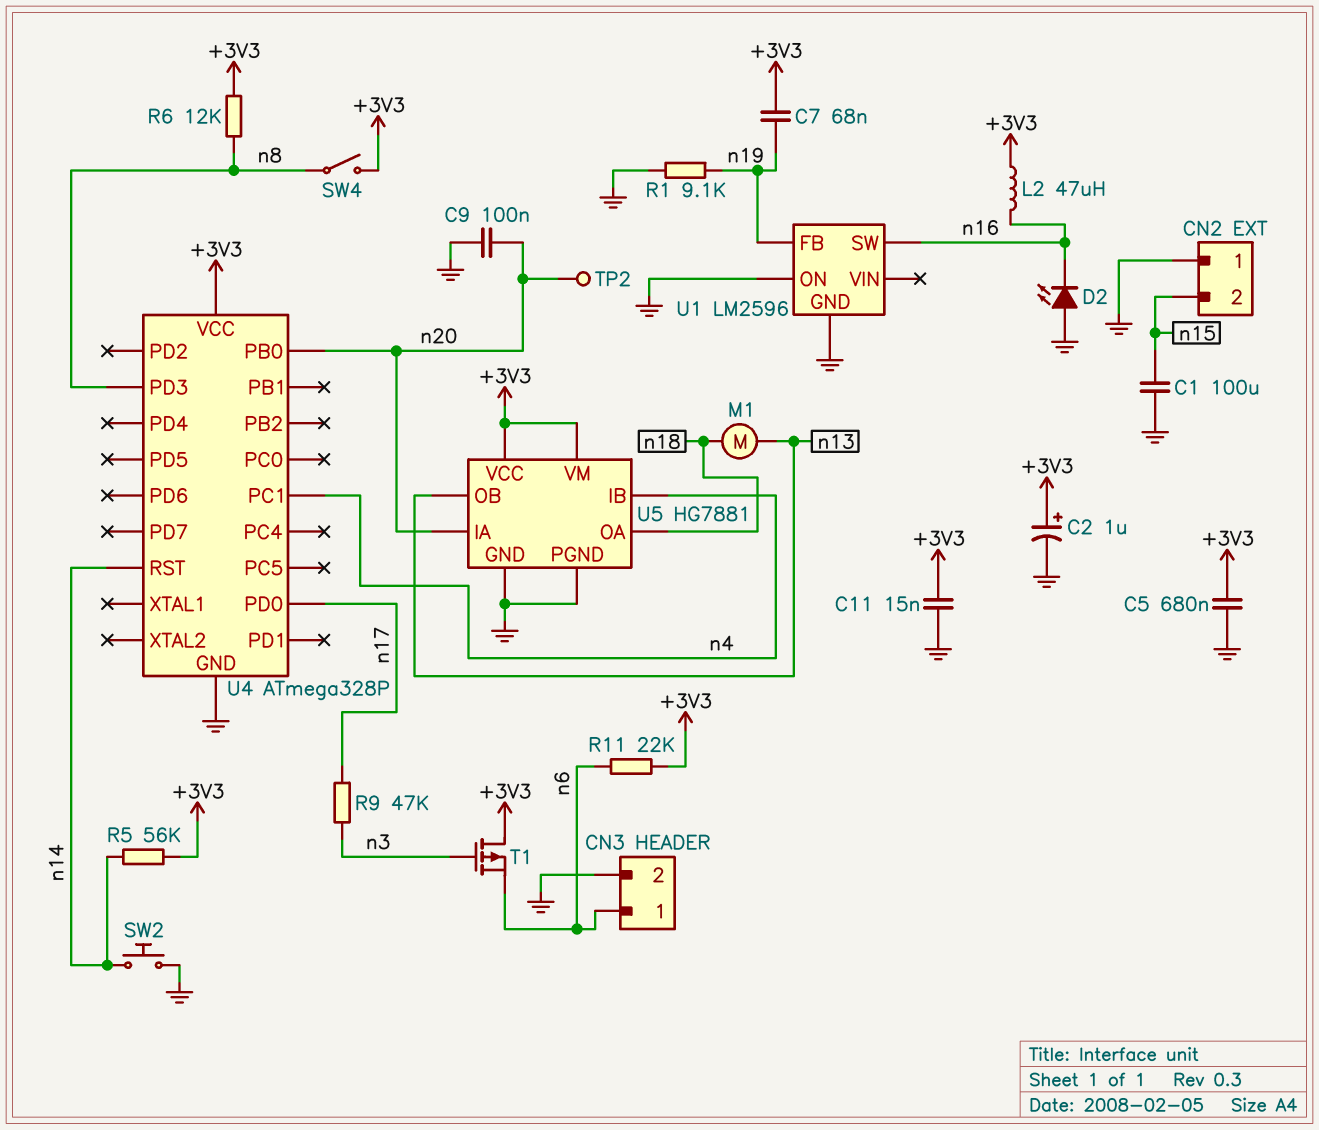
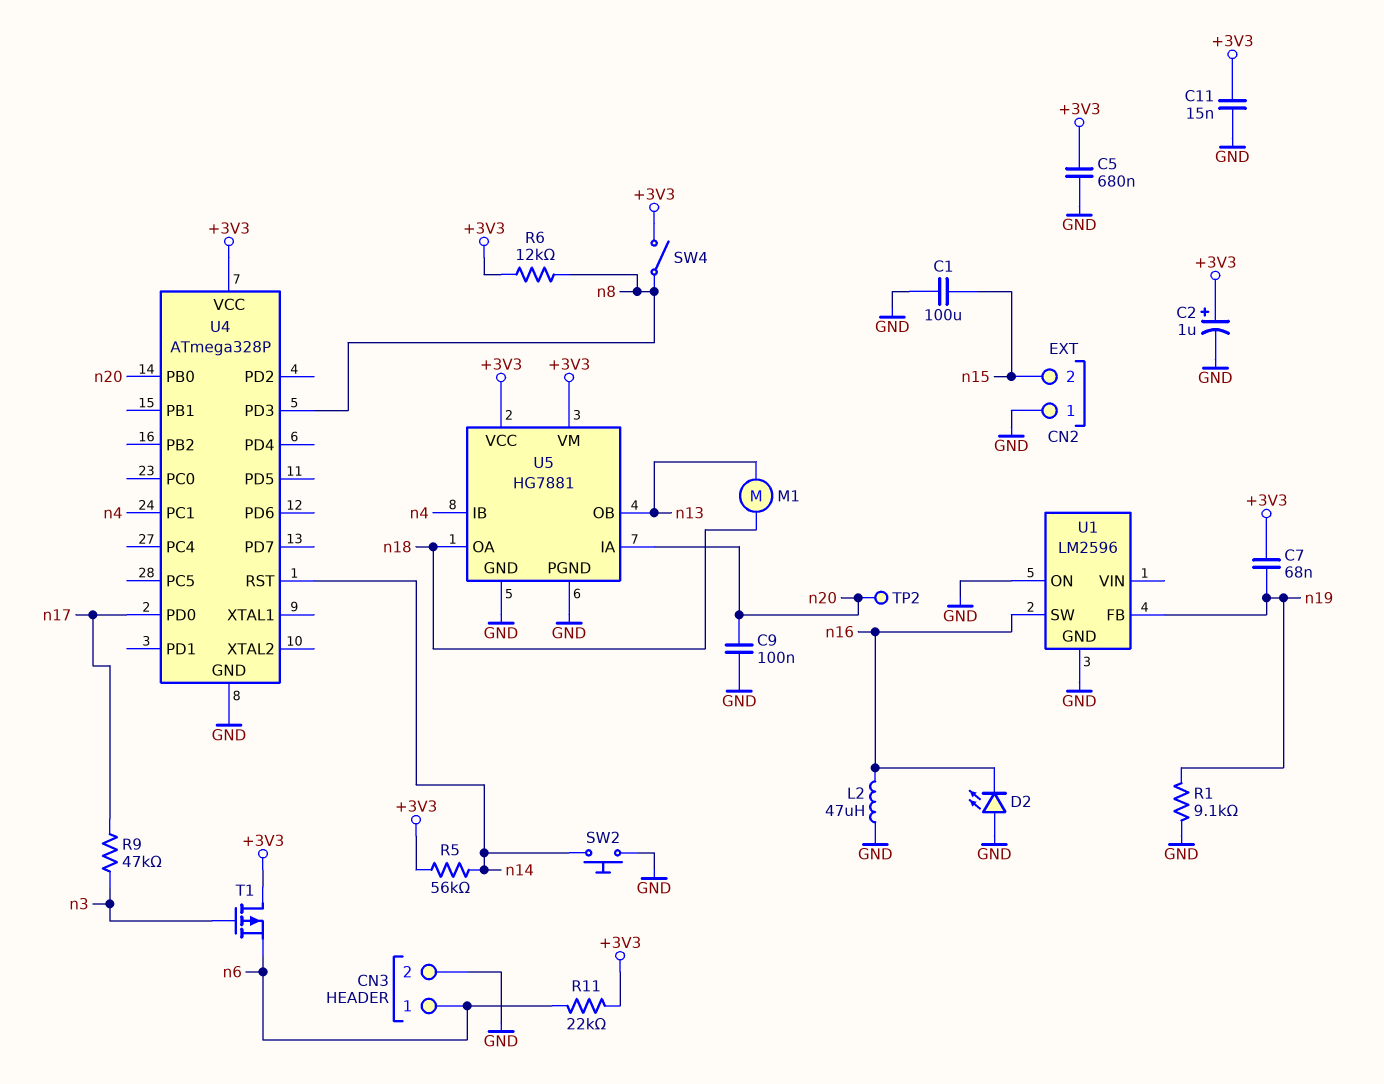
L2: 47uH (+3V3, n16) -> 47uH (GND, n16)

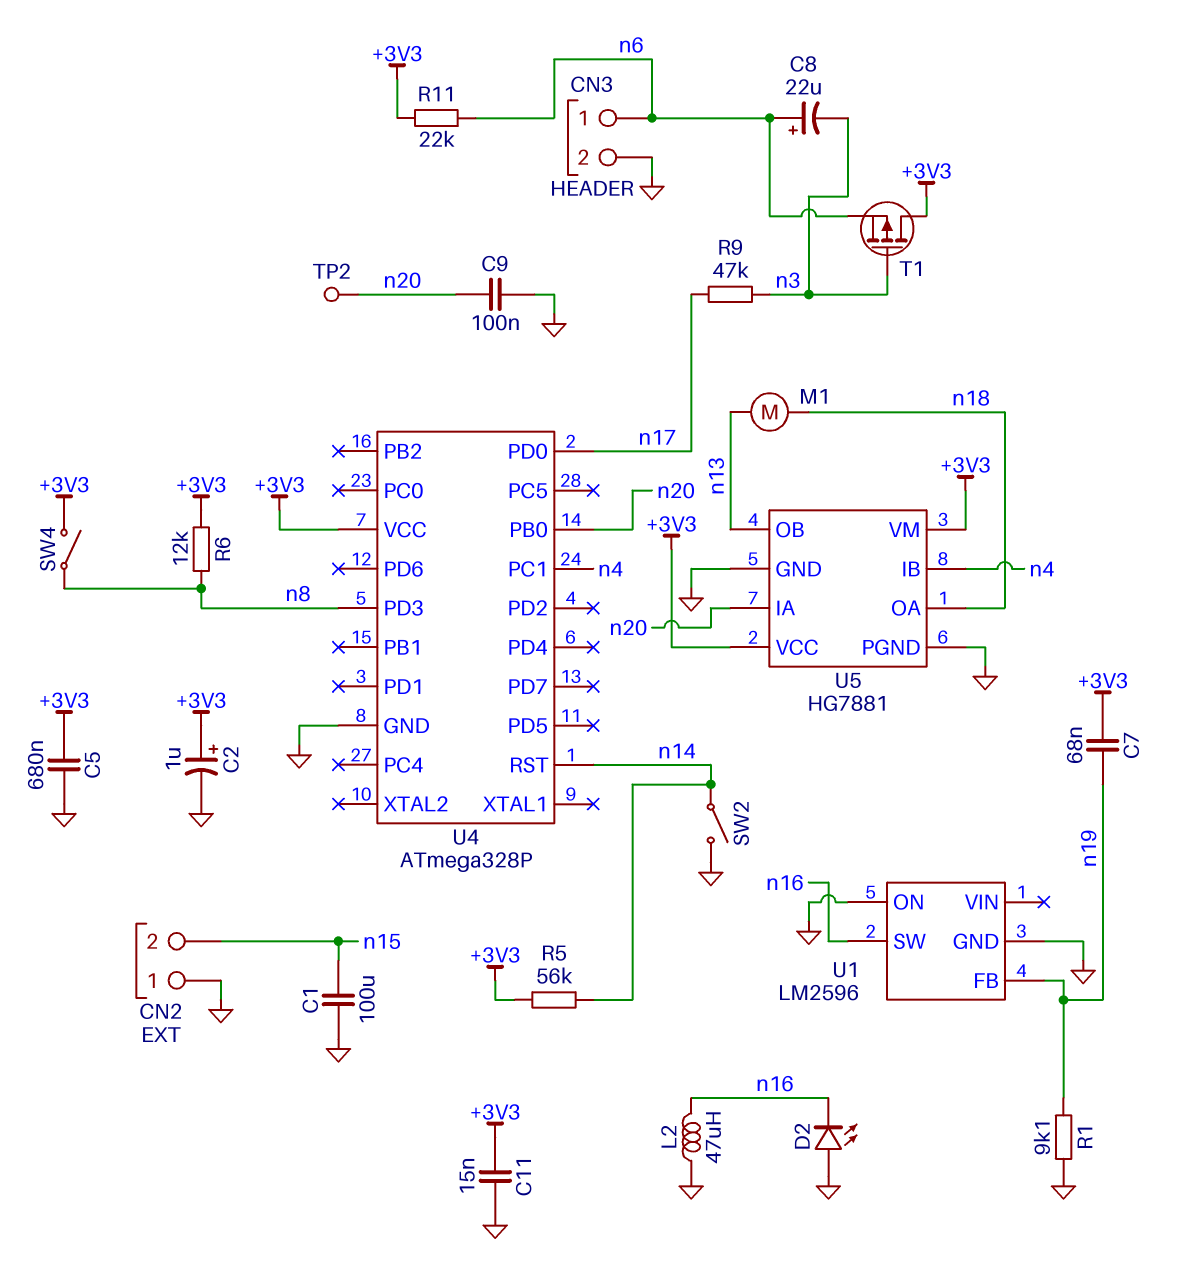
C8: none -> 22uF (plus n6, minus n3)
SW2: button (GND, n14) -> switch (GND, n14)

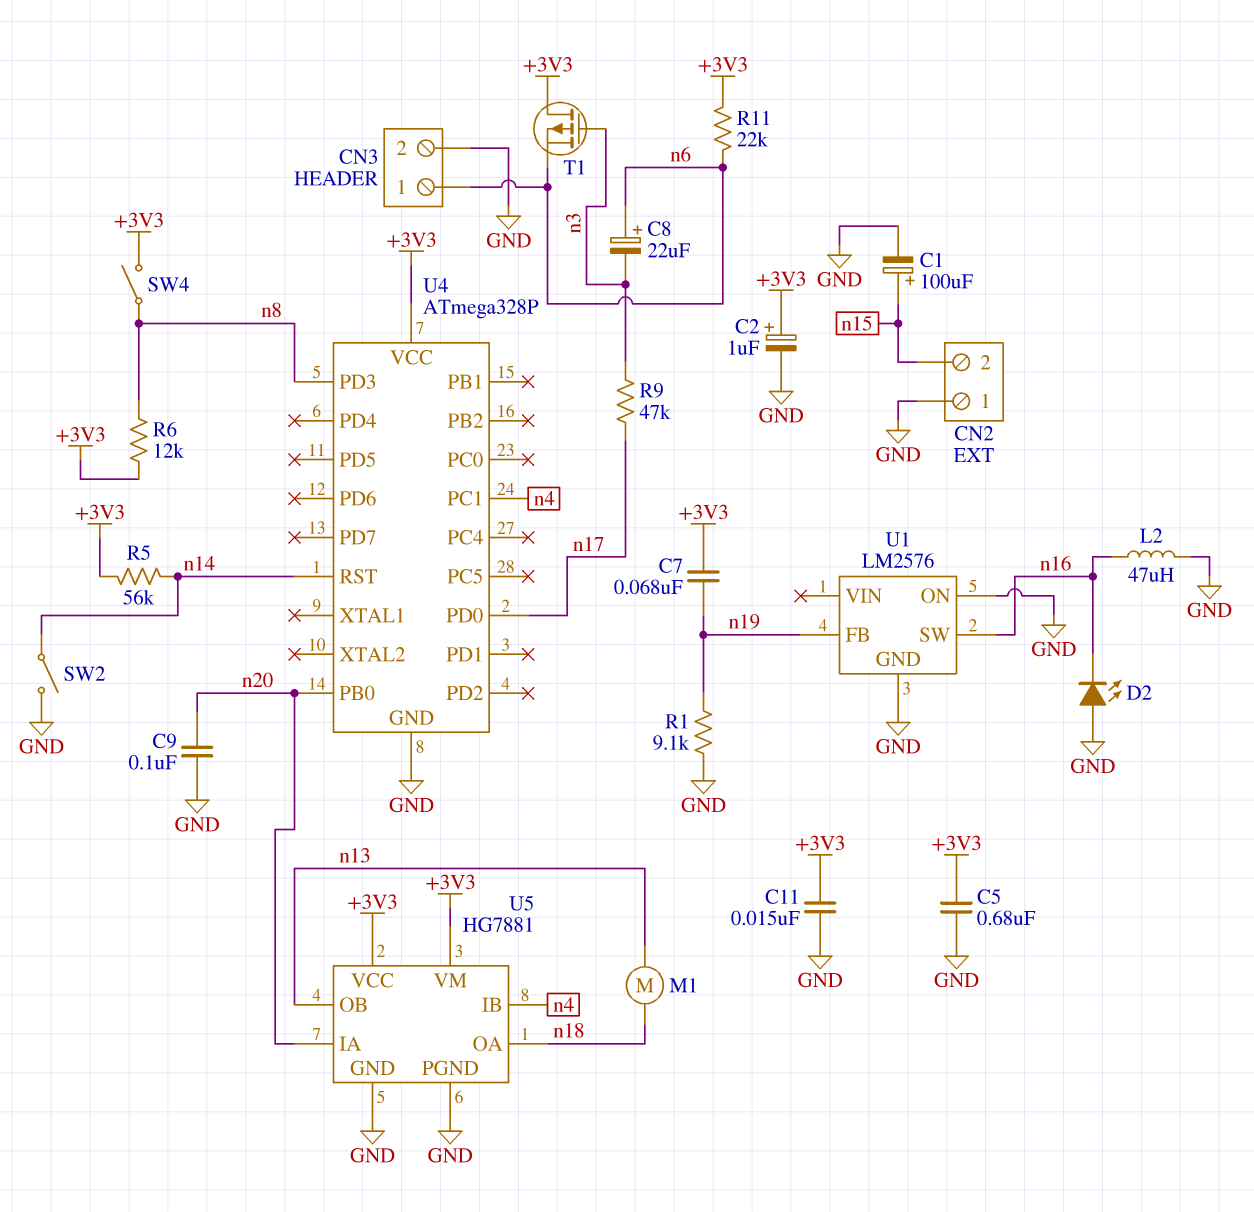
C1: 100uF (GND, n15) -> 100uF (plus n15, minus GND)
TP2: test point (n20) -> none
U1: LM2596 -> LM2576

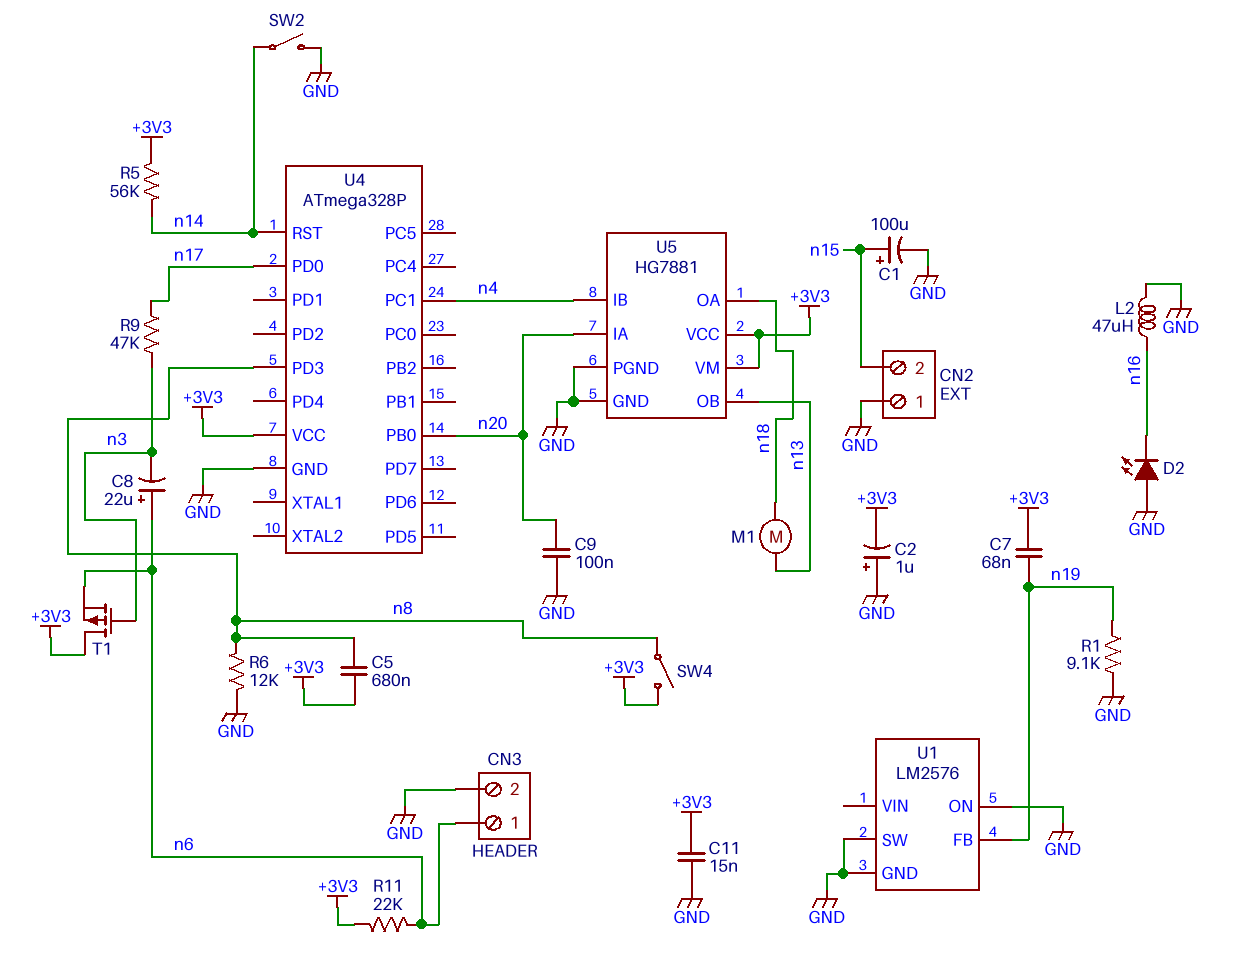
C2: 1uF (plus +3V3, minus GND) -> 1uF (plus GND, minus +3V3)
C5: 680nF (+3V3, GND) -> 680nF (+3V3, n8)
R6: 12k (+3V3, n8) -> 12k (GND, n8)
U1 pin SW: n16 -> GND

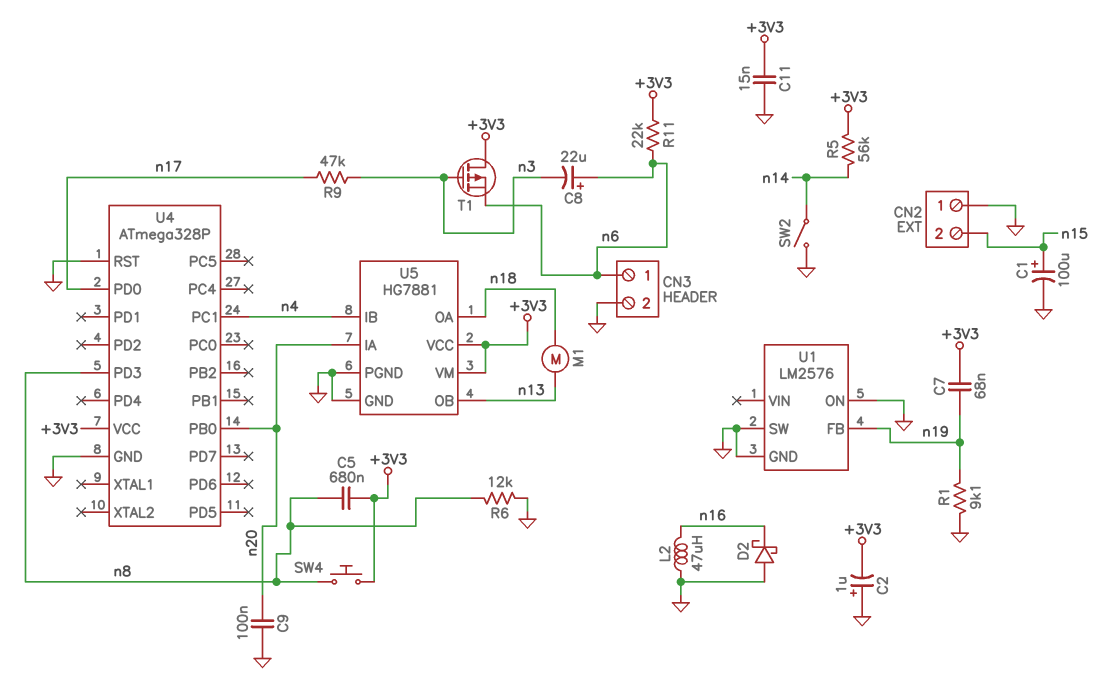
D2: LED (A GND, K n16) -> schottky (A GND, K n16)
SW4: switch (+3V3, n8) -> button (+3V3, n8)
U4 pin RST: n14 -> GND

